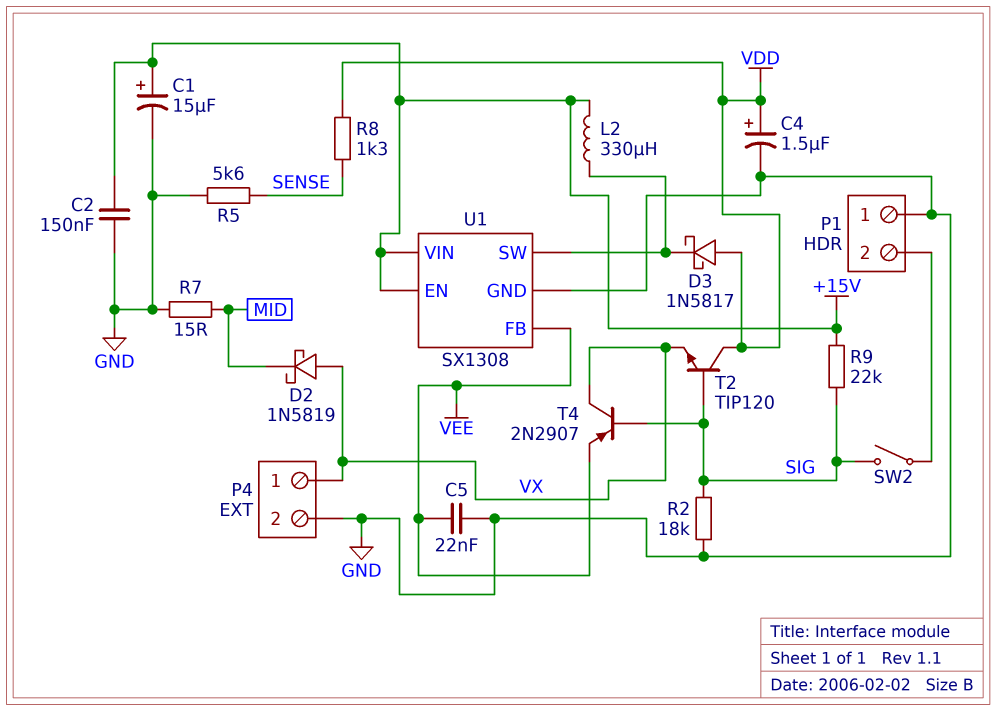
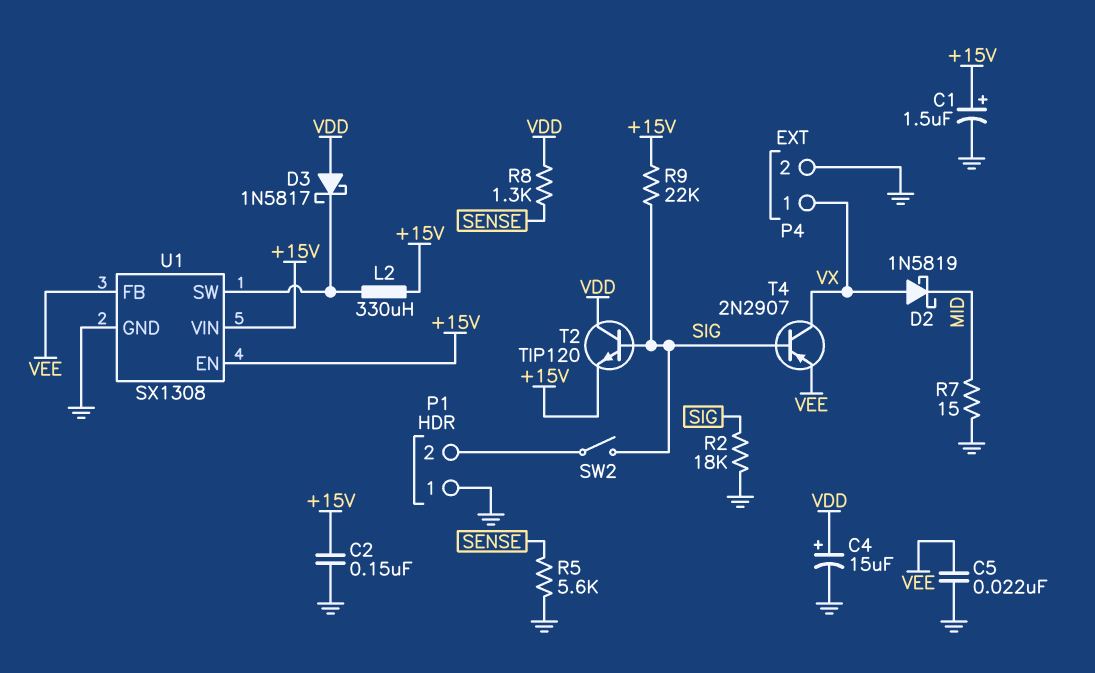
C1: 15uF (plus +15V, minus GND) -> 1.5uF (plus +15V, minus GND)
C4: 1.5uF (plus VDD, minus GND) -> 15uF (plus VDD, minus GND)
T2: NPN TIP120 (B SIG, C VDD, E VX) -> NPN TIP120 (B SIG, C VDD, E +15V)

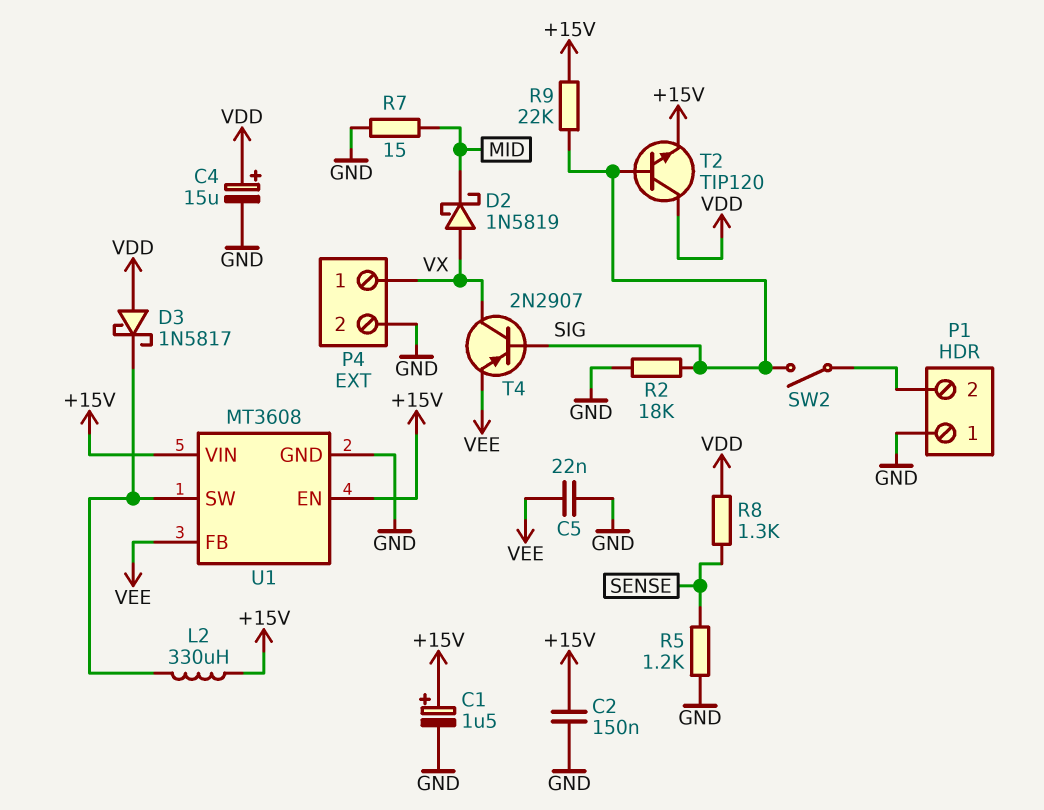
R5: 5.6k (GND, SENSE) -> 1.2k (GND, SENSE)
U1: SX1308 -> MT3608

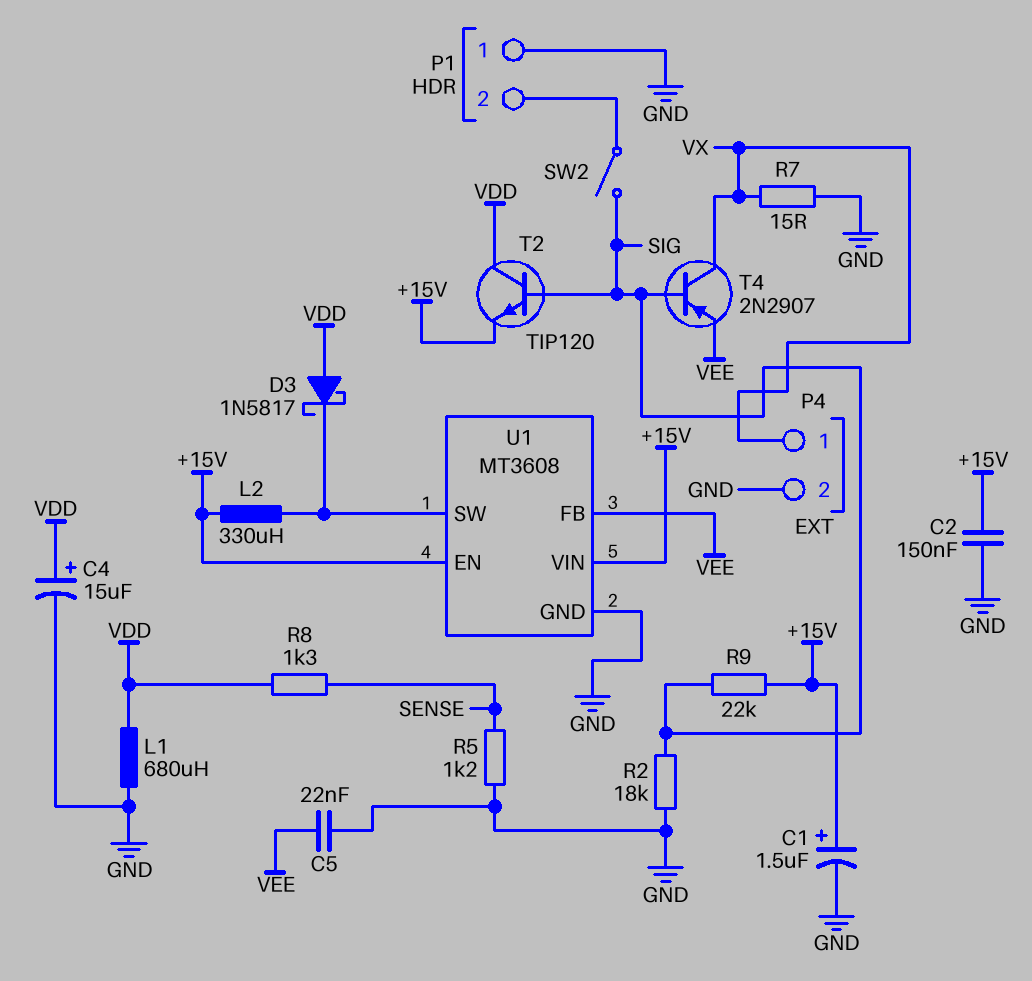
D2: schottky 1N5819 (A VX, K MID) -> none
L1: none -> 680uH (GND, VDD)
R7: 15 (GND, MID) -> 15 (GND, VX)

